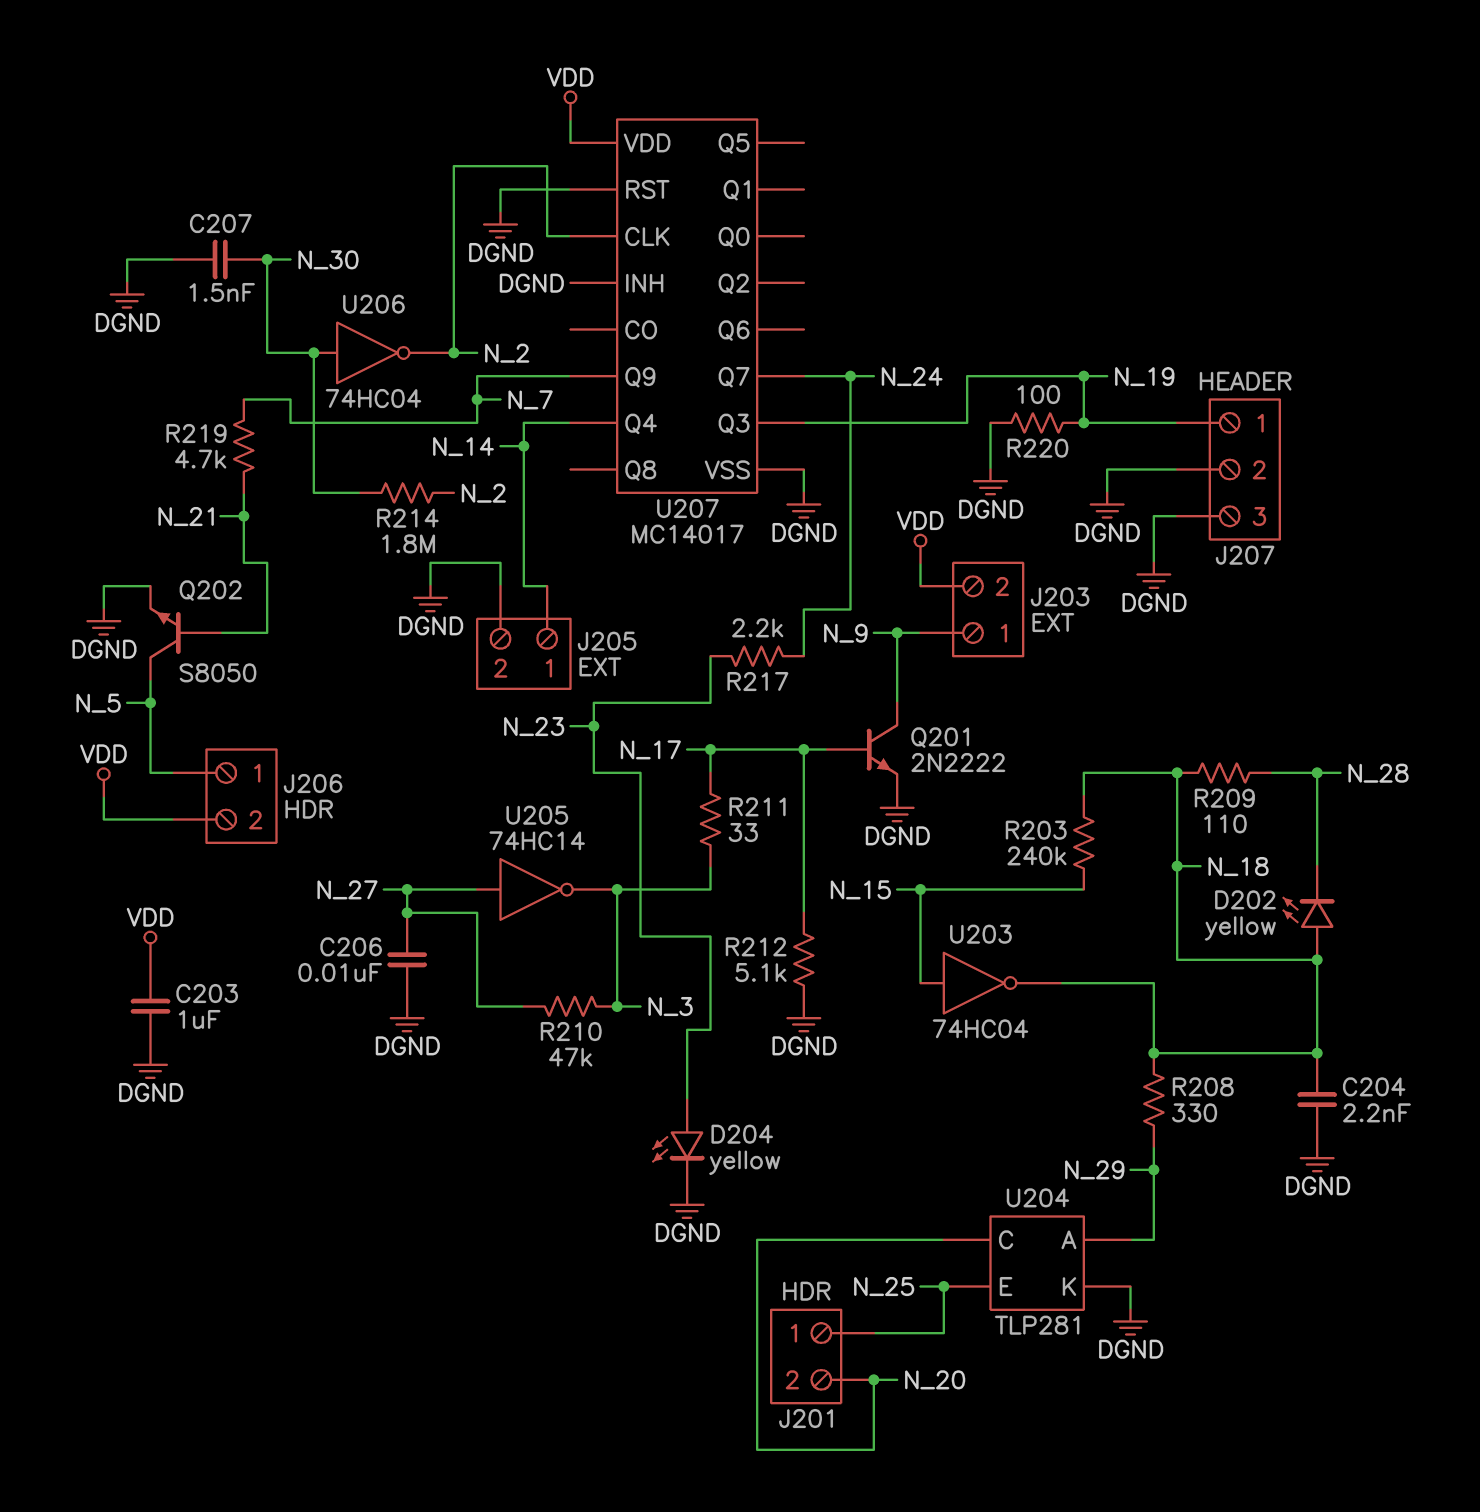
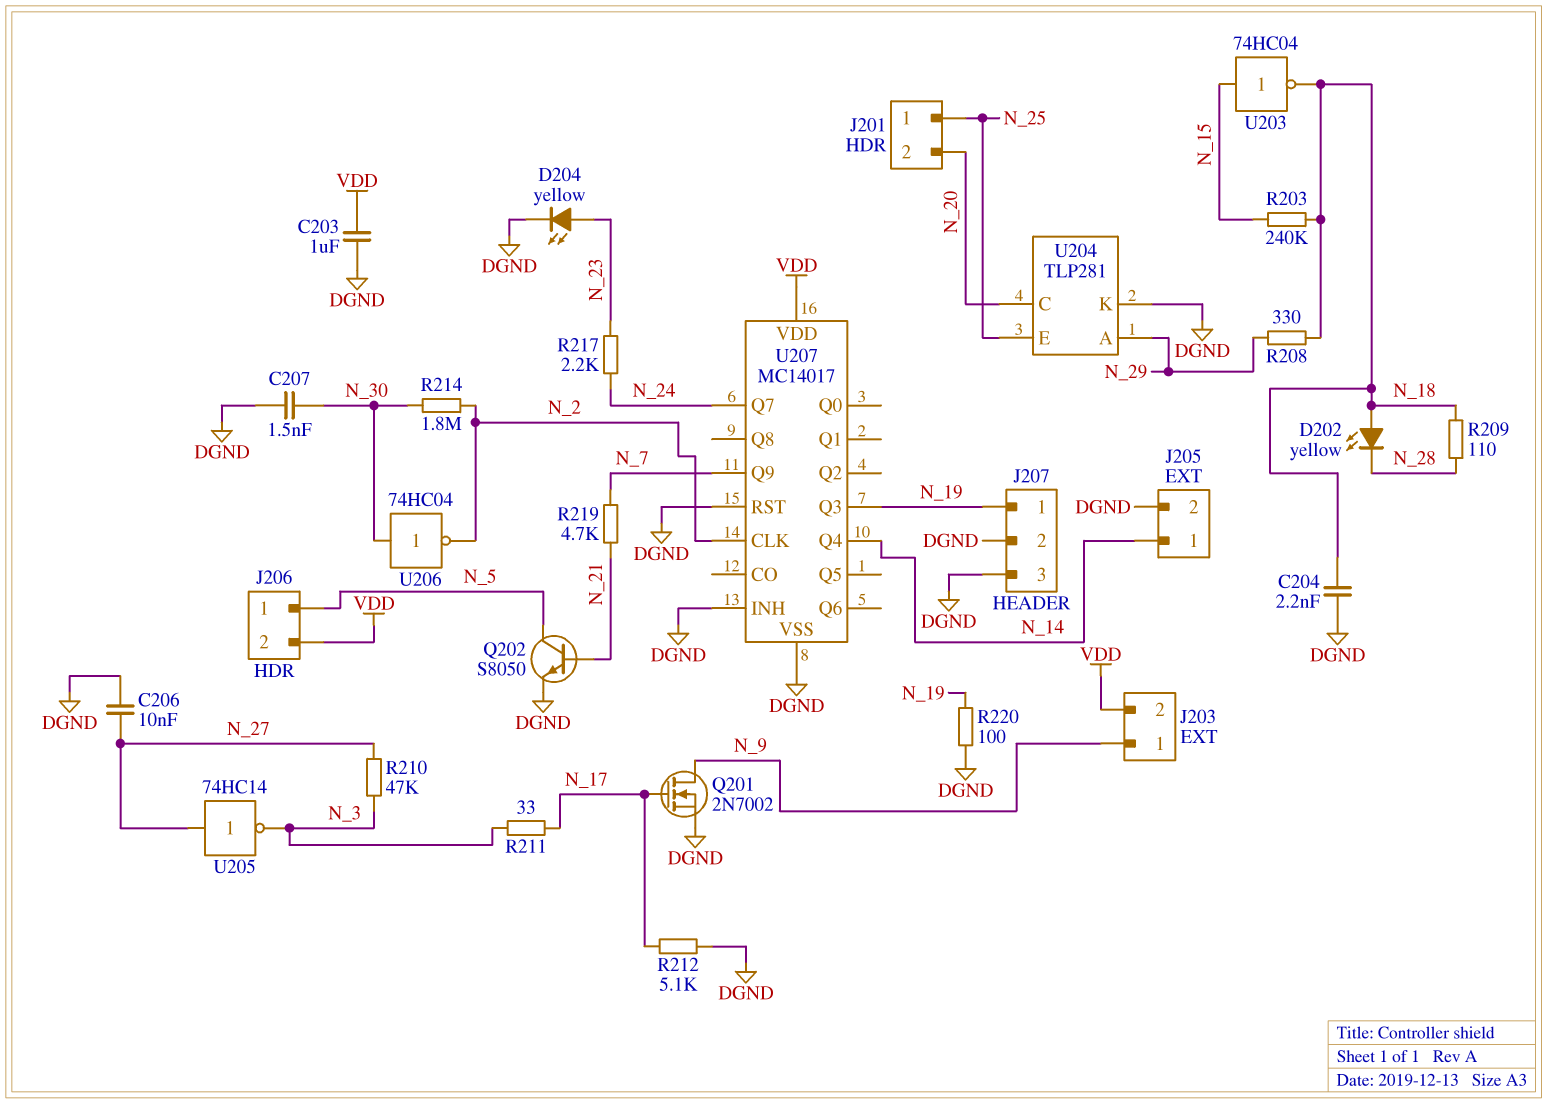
Q201: NPN 2N2222 (B N_17, C N_9, E DGND) -> NMOS 2N7002 (G N_17, D N_9, S DGND)

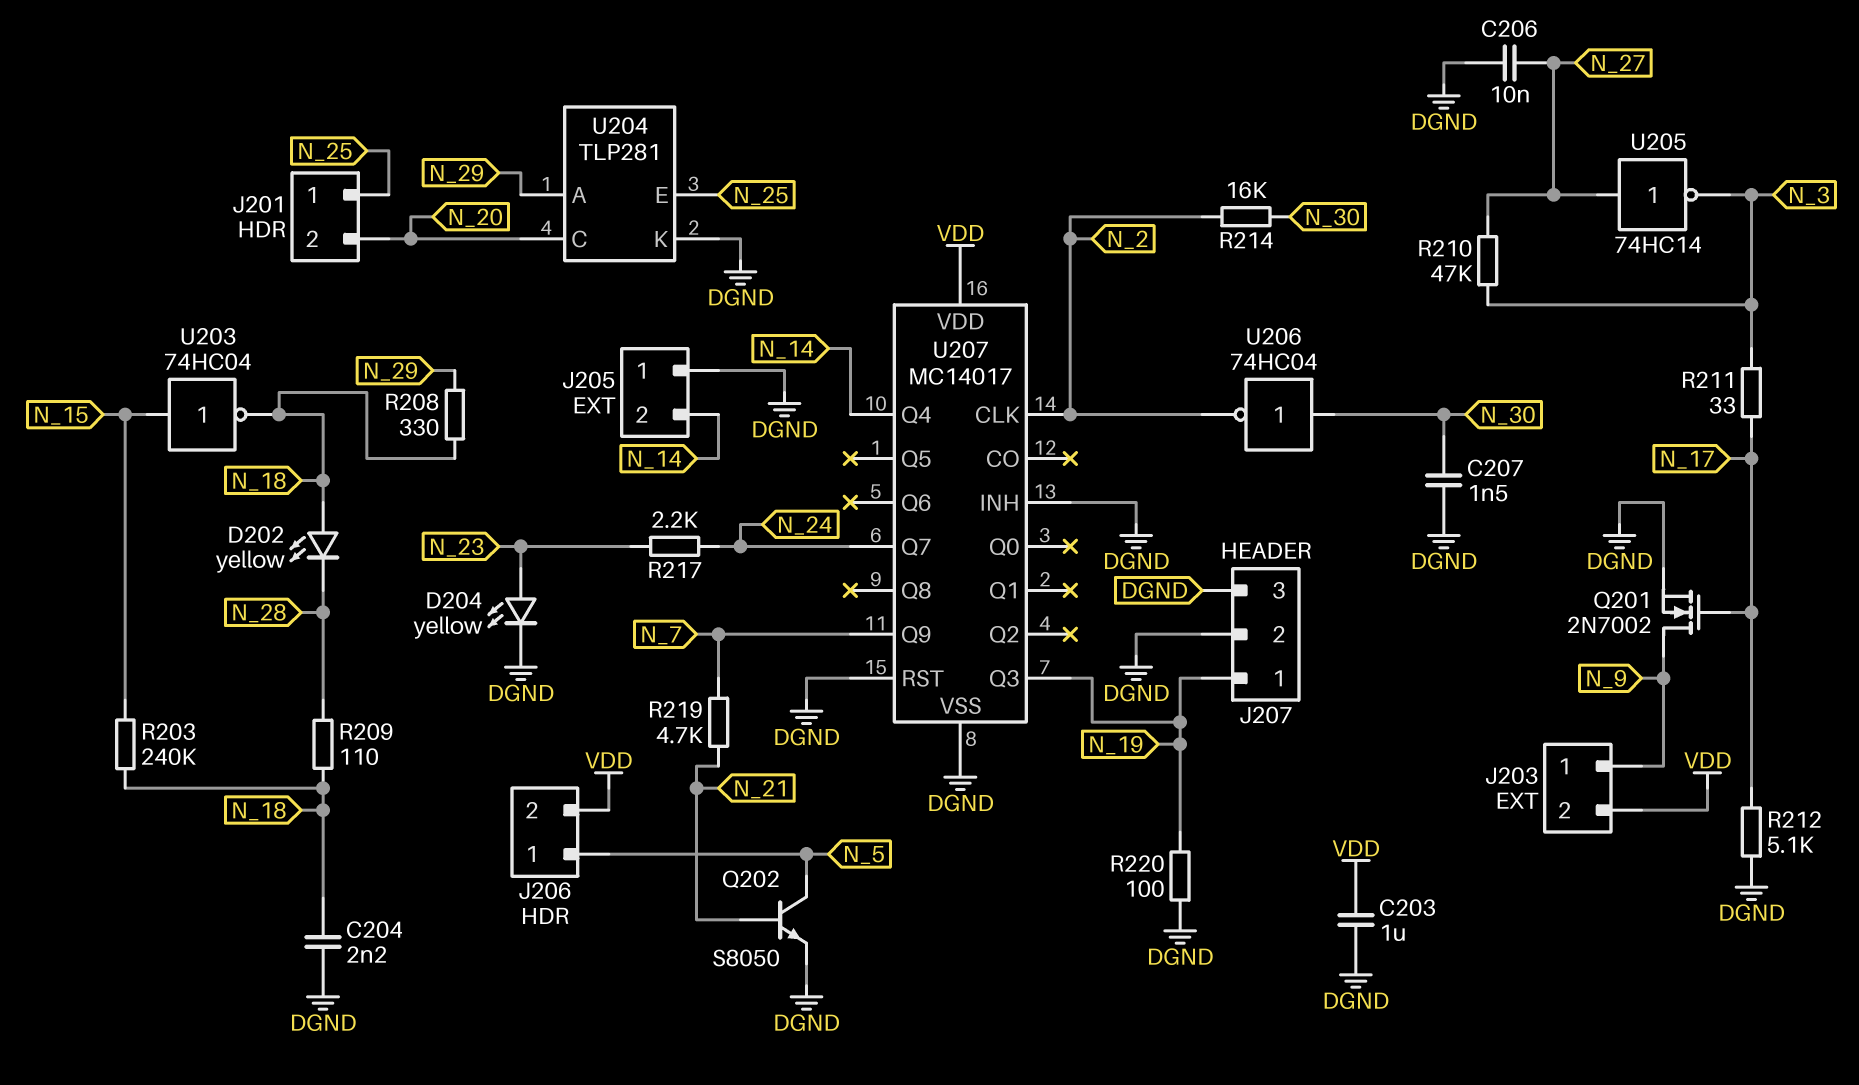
J205 pin 1: N_14 -> DGND
J205 pin 2: DGND -> N_14
R214: 1.8M (N_2, N_30) -> 16k (N_2, N_30)

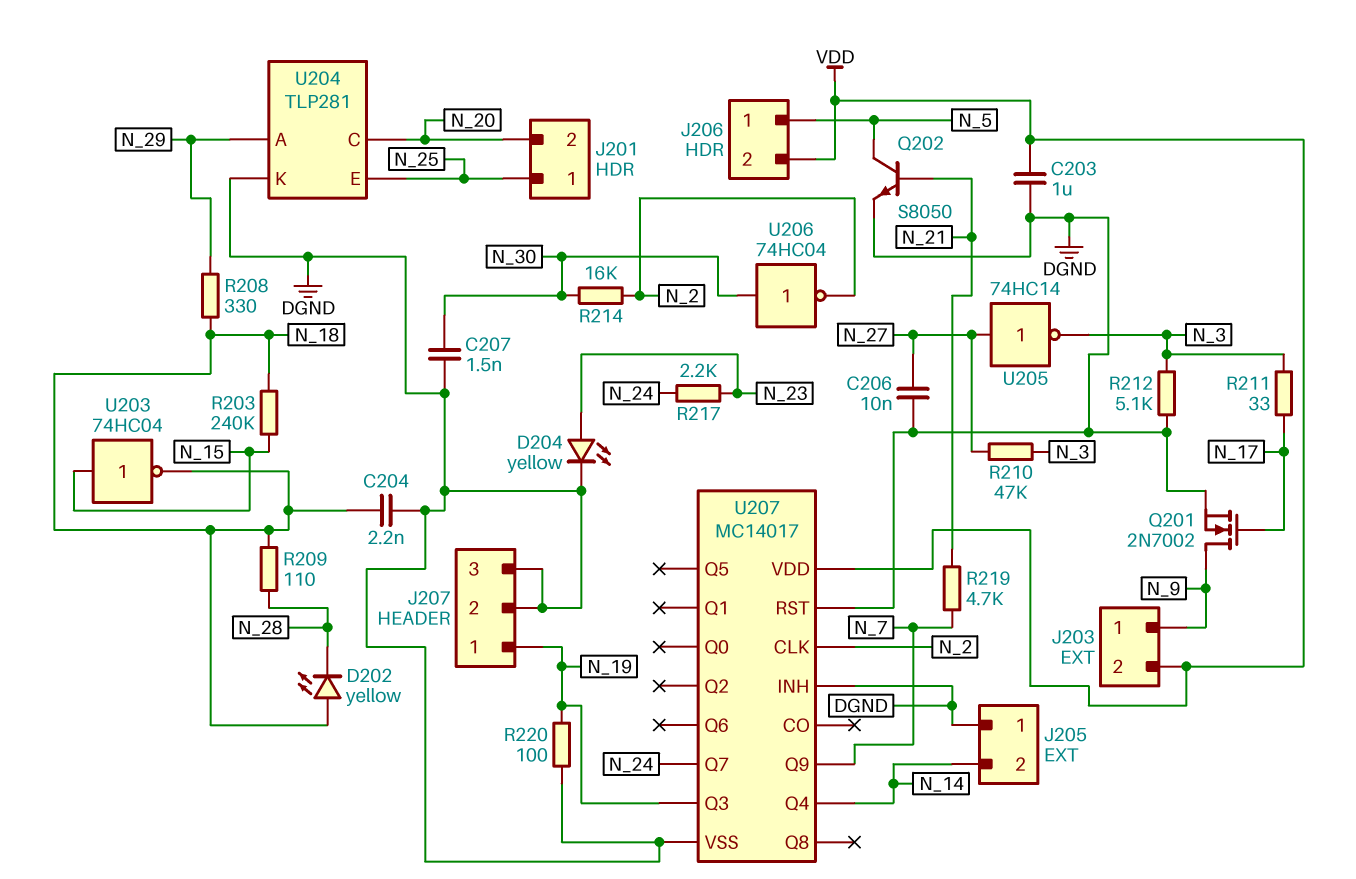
R212: 5.1k (DGND, N_17) -> 5.1k (DGND, N_3)

